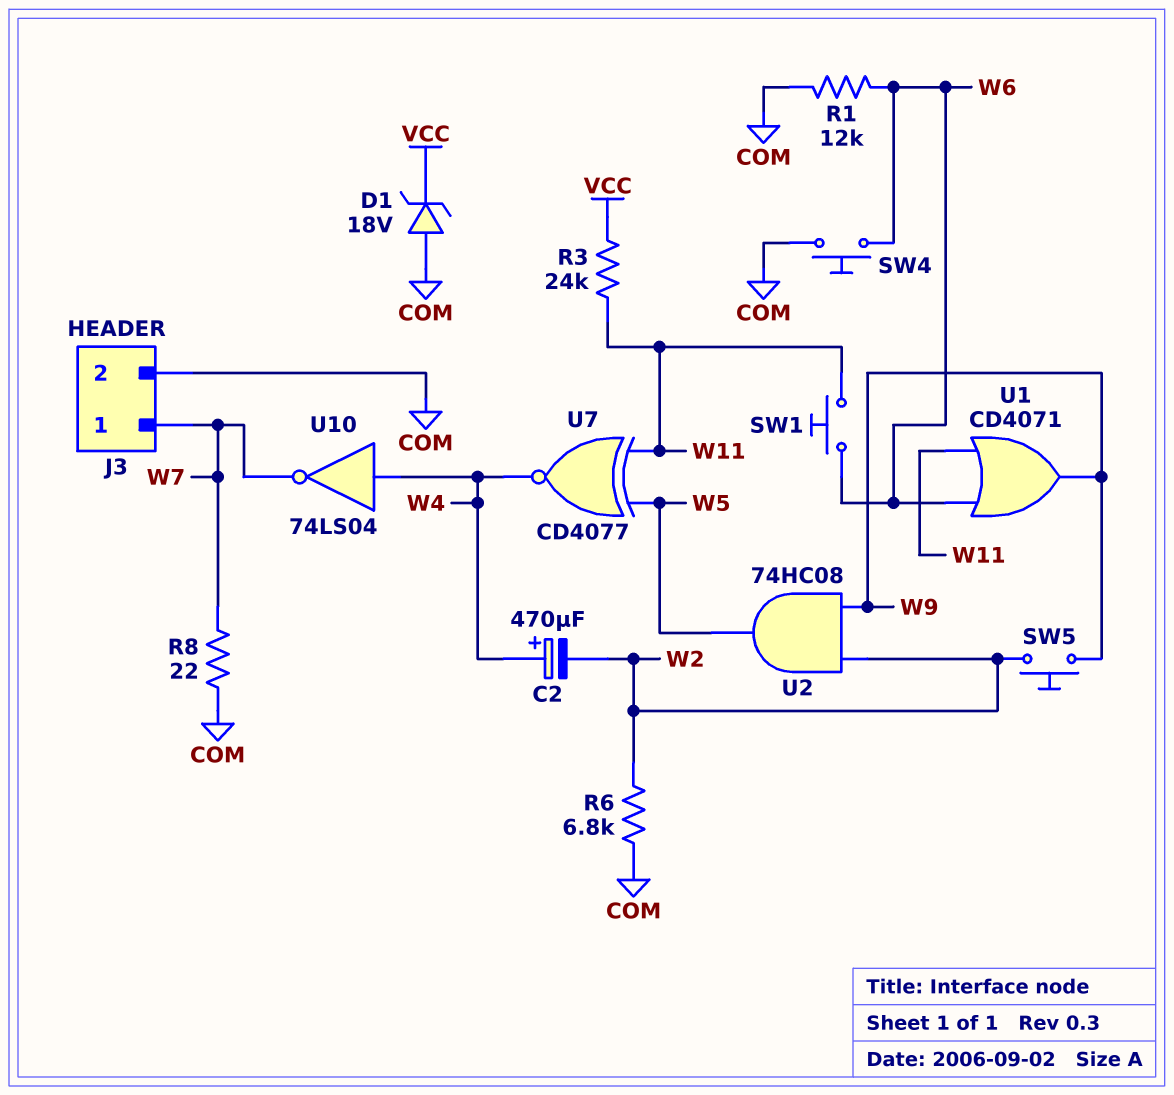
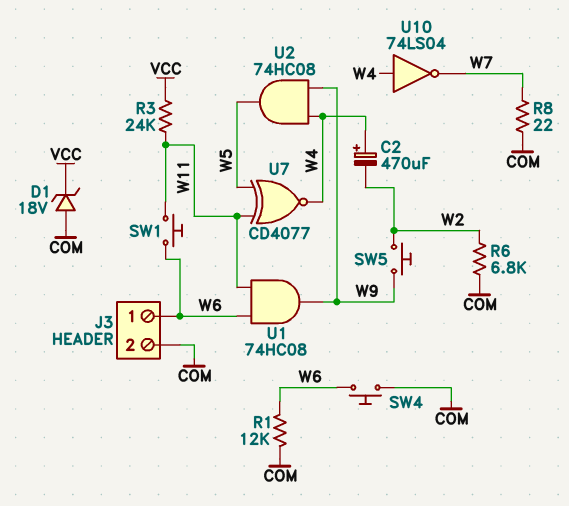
J3 pin 1: W7 -> W6
U1: OR CD4071 (in W6, in W11, out W9) -> AND 74HC08 (in W6, in W11, out W9)
U2: AND 74HC08 (in W2, in W9, out W5) -> AND 74HC08 (in W4, in W9, out W5)

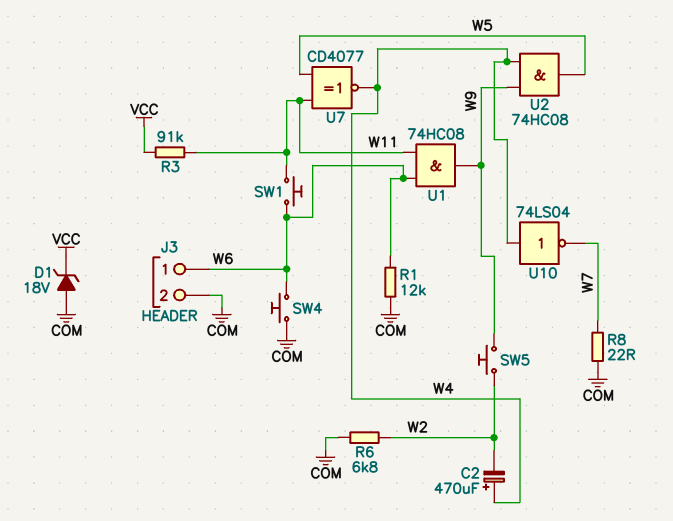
R3: 24k (VCC, W11) -> 91k (VCC, W11)

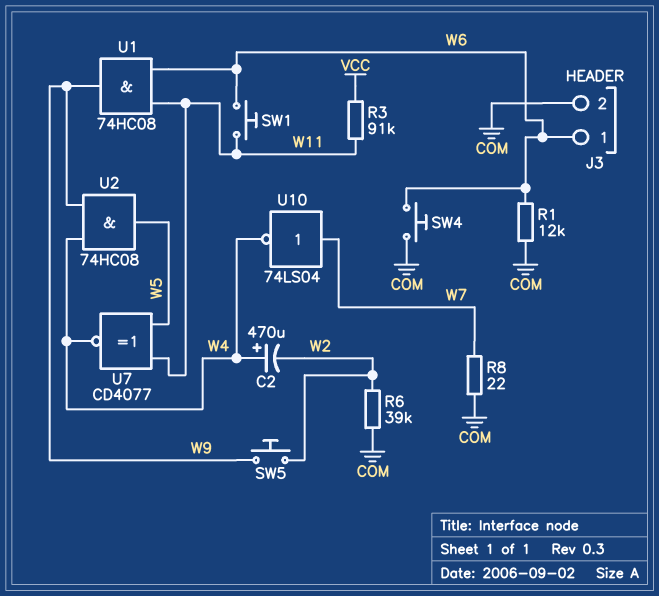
D1: zener 18V (A COM, K VCC) -> none
R6: 6.8k (COM, W2) -> 39k (COM, W2)
U10: NOT 74LS04 (in W4, out W7) -> NOT 74LS04 (in W7, out W4)

